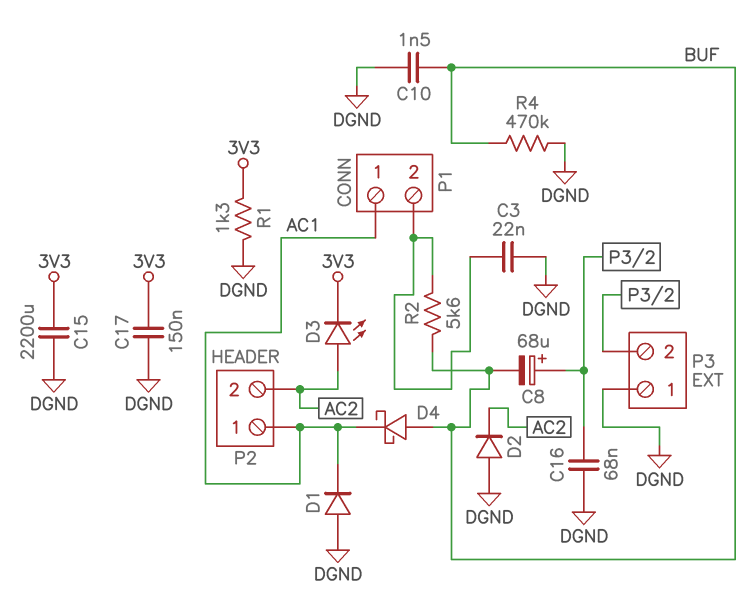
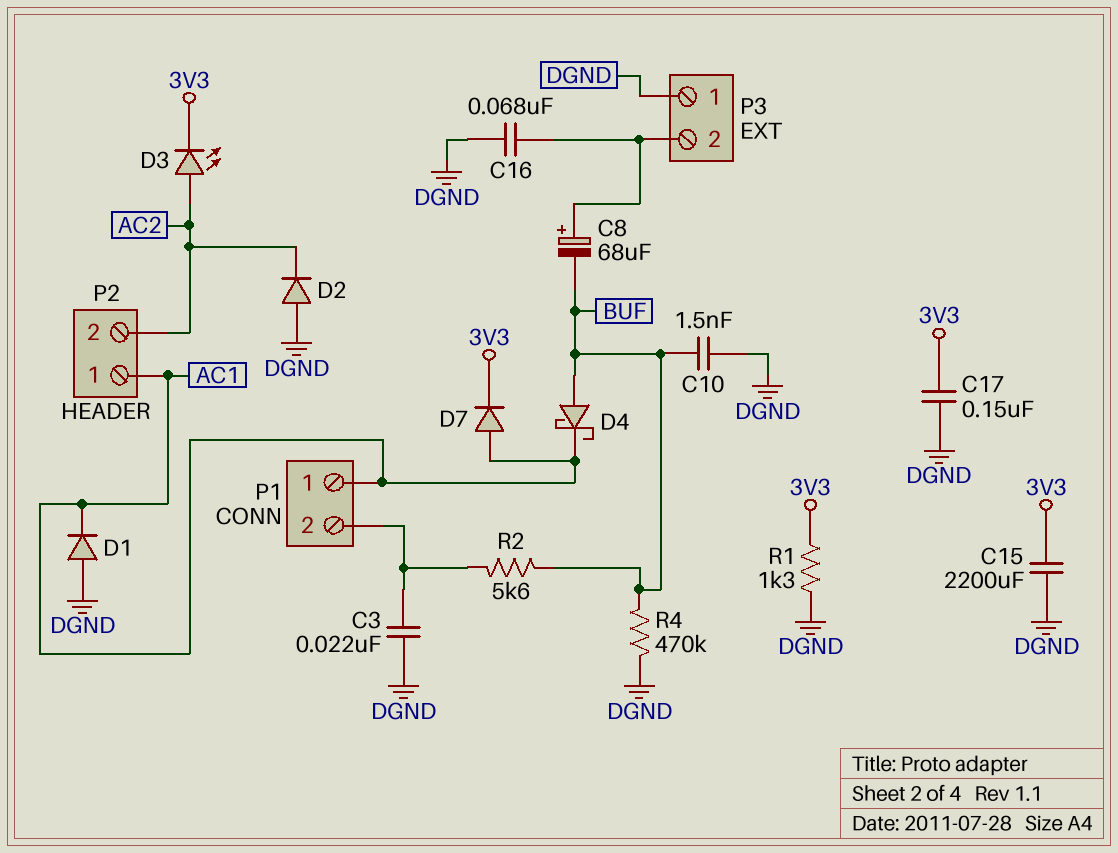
D7: none -> diode (A AC1, K 3V3)

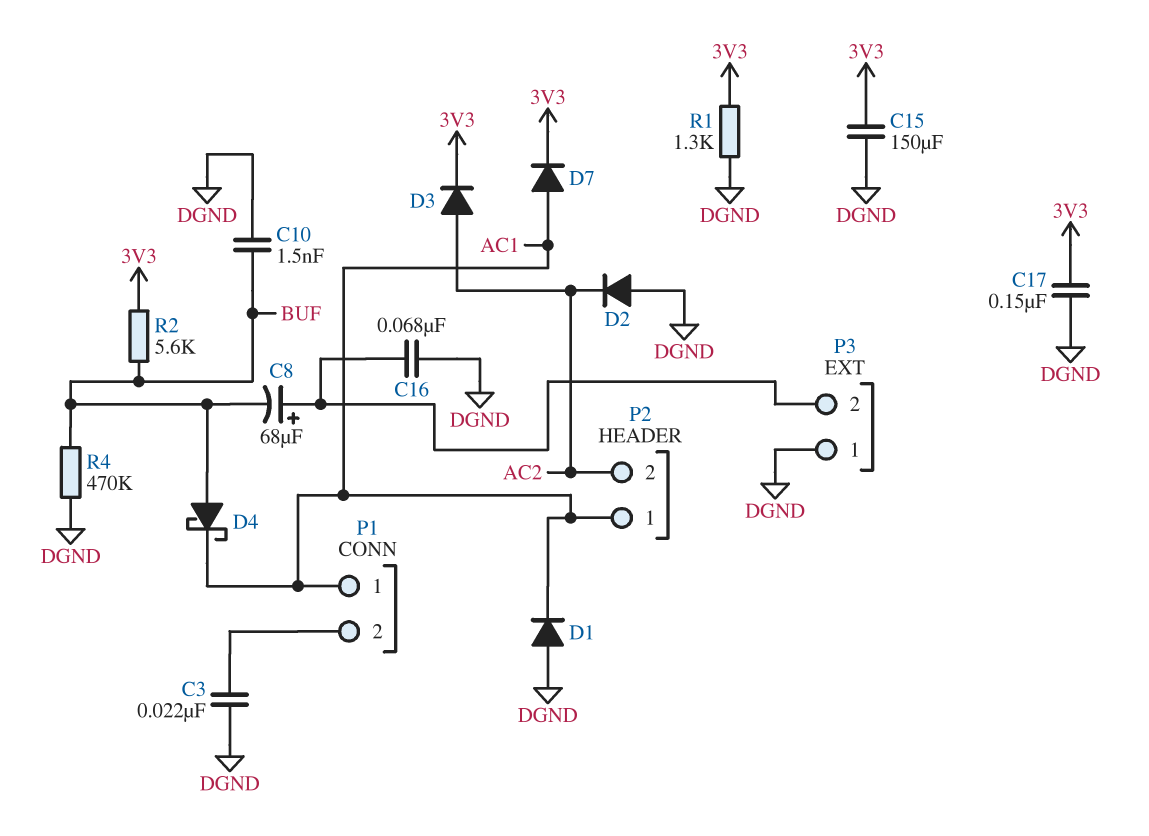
C15: 2200uF (3V3, DGND) -> 150uF (3V3, DGND)
D3: LED (A AC2, K 3V3) -> diode (A AC2, K 3V3)
R2: 5.6k (BUF, P1/2) -> 5.6k (3V3, BUF)

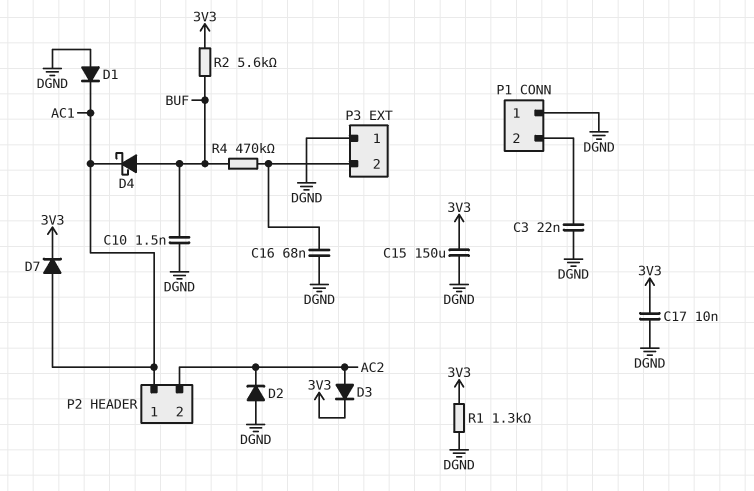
C8: 68uF (plus P3/2, minus BUF) -> none
C17: 150nF (3V3, DGND) -> 10nF (3V3, DGND)
P1 pin 1: AC1 -> DGND
R4: 470k (BUF, DGND) -> 470k (BUF, P3/2)

